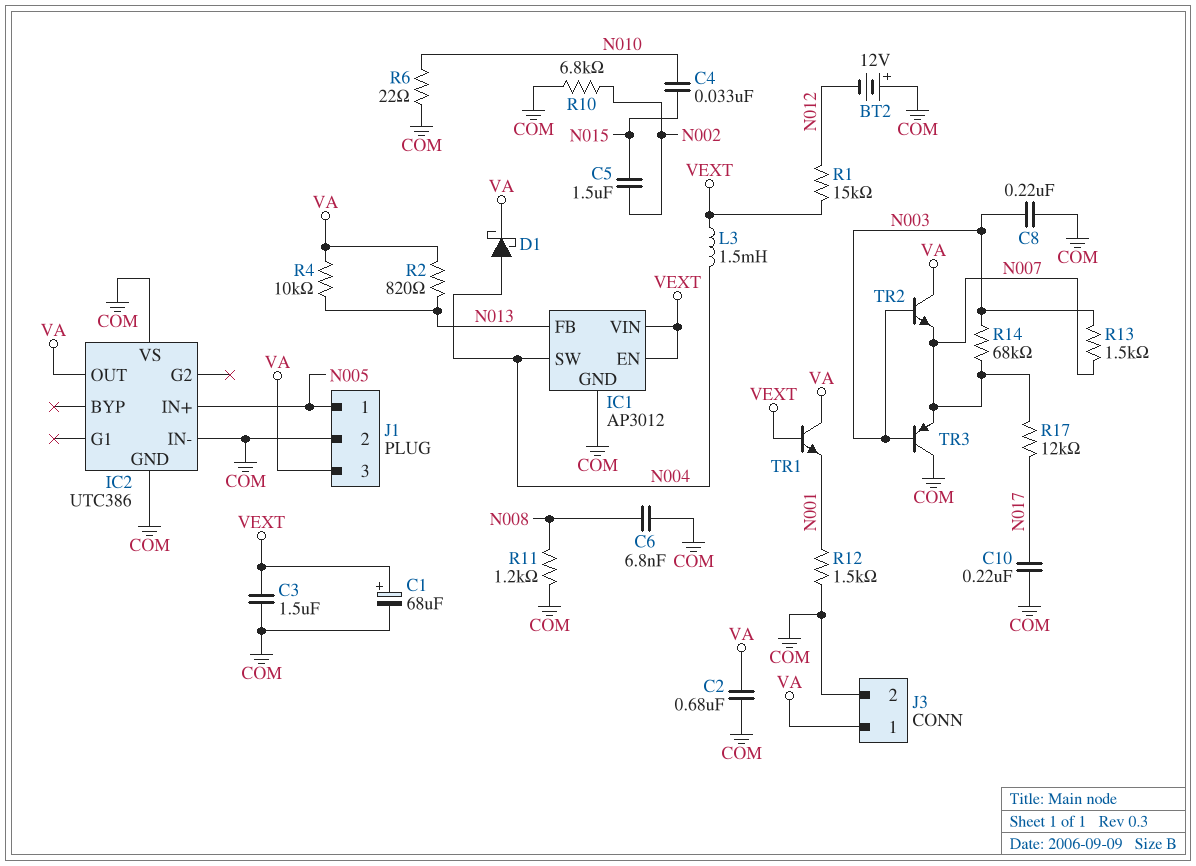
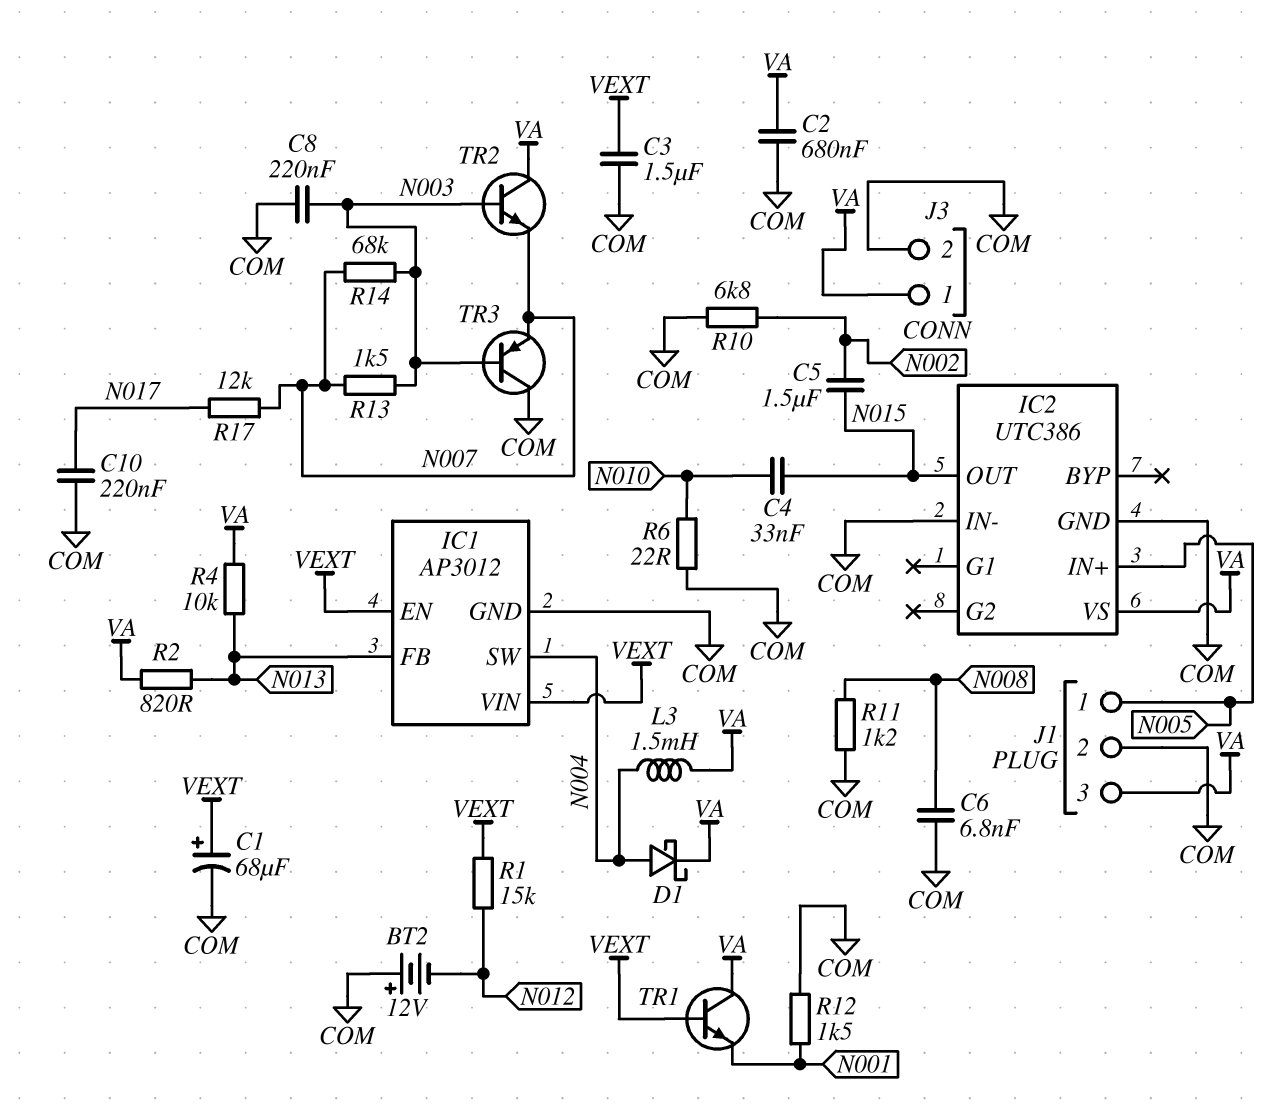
IC2 pin OUT: VA -> N015
IC2 pin VS: COM -> VA
L3: 1.5mH (N004, VEXT) -> 1.5mH (N004, VA)

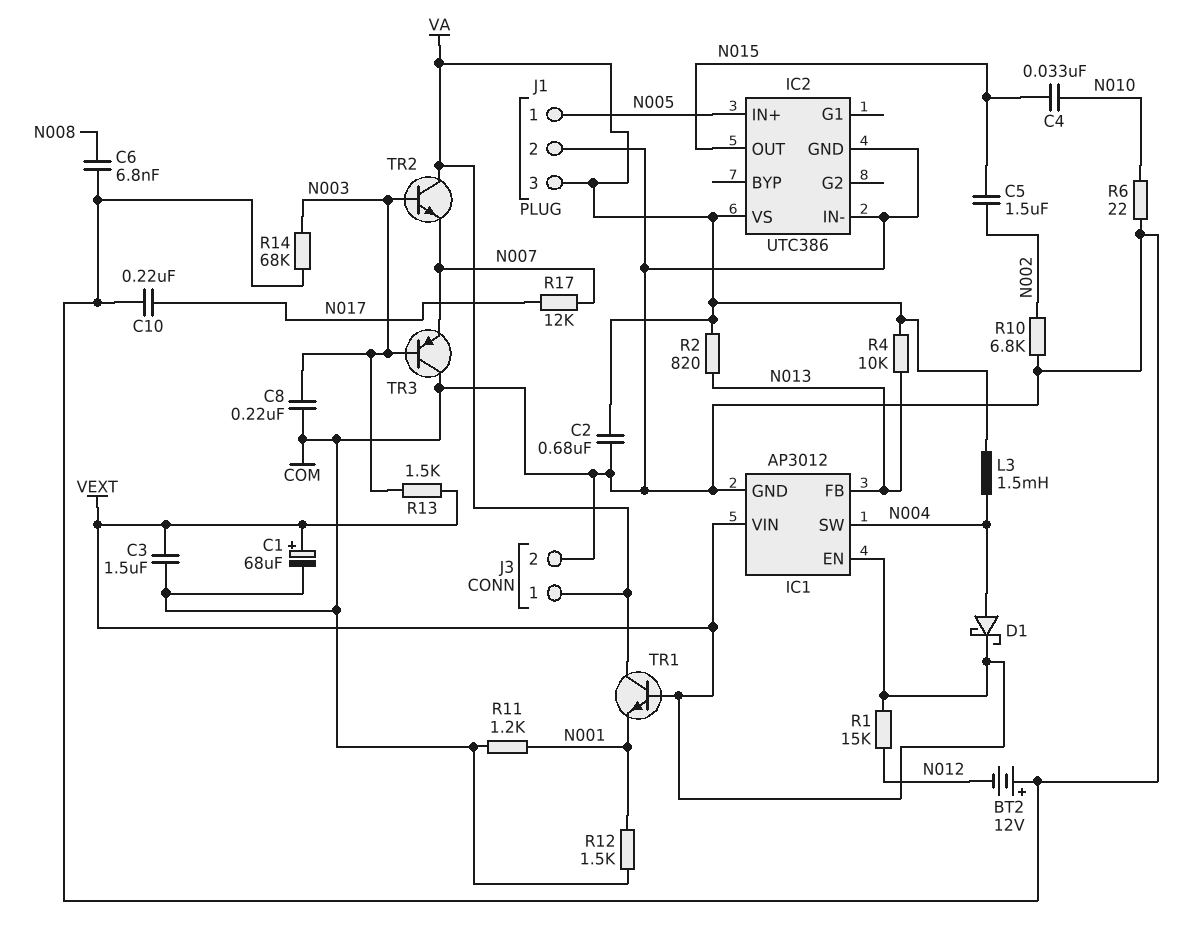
D1: schottky (A N004, K VA) -> schottky (A N004, K VEXT)
R11: 1.2k (COM, N008) -> 1.2k (COM, N001)
R13: 1.5k (N003, N007) -> 1.5k (N003, VEXT)
R14: 68k (N003, N007) -> 68k (COM, N003)

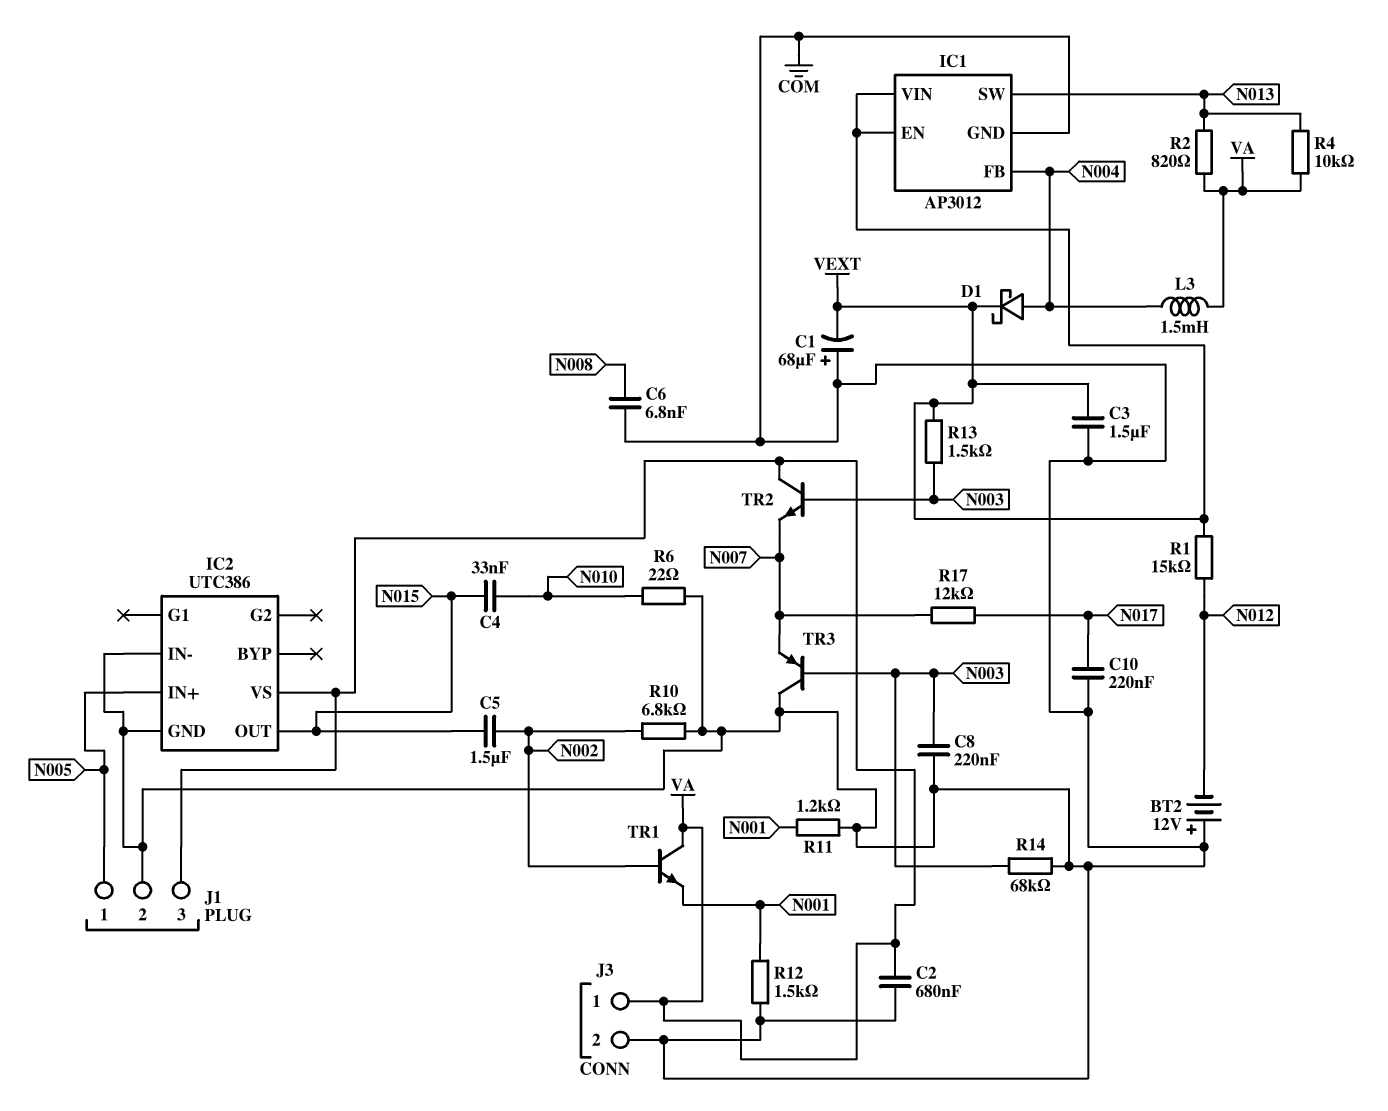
C1: 68uF (plus VEXT, minus COM) -> 68uF (plus COM, minus VEXT)
IC1 pin FB: N013 -> N004
IC1 pin SW: N004 -> N013
TR1: NPN (B VEXT, C VA, E N001) -> NPN (B N002, C VA, E N001)

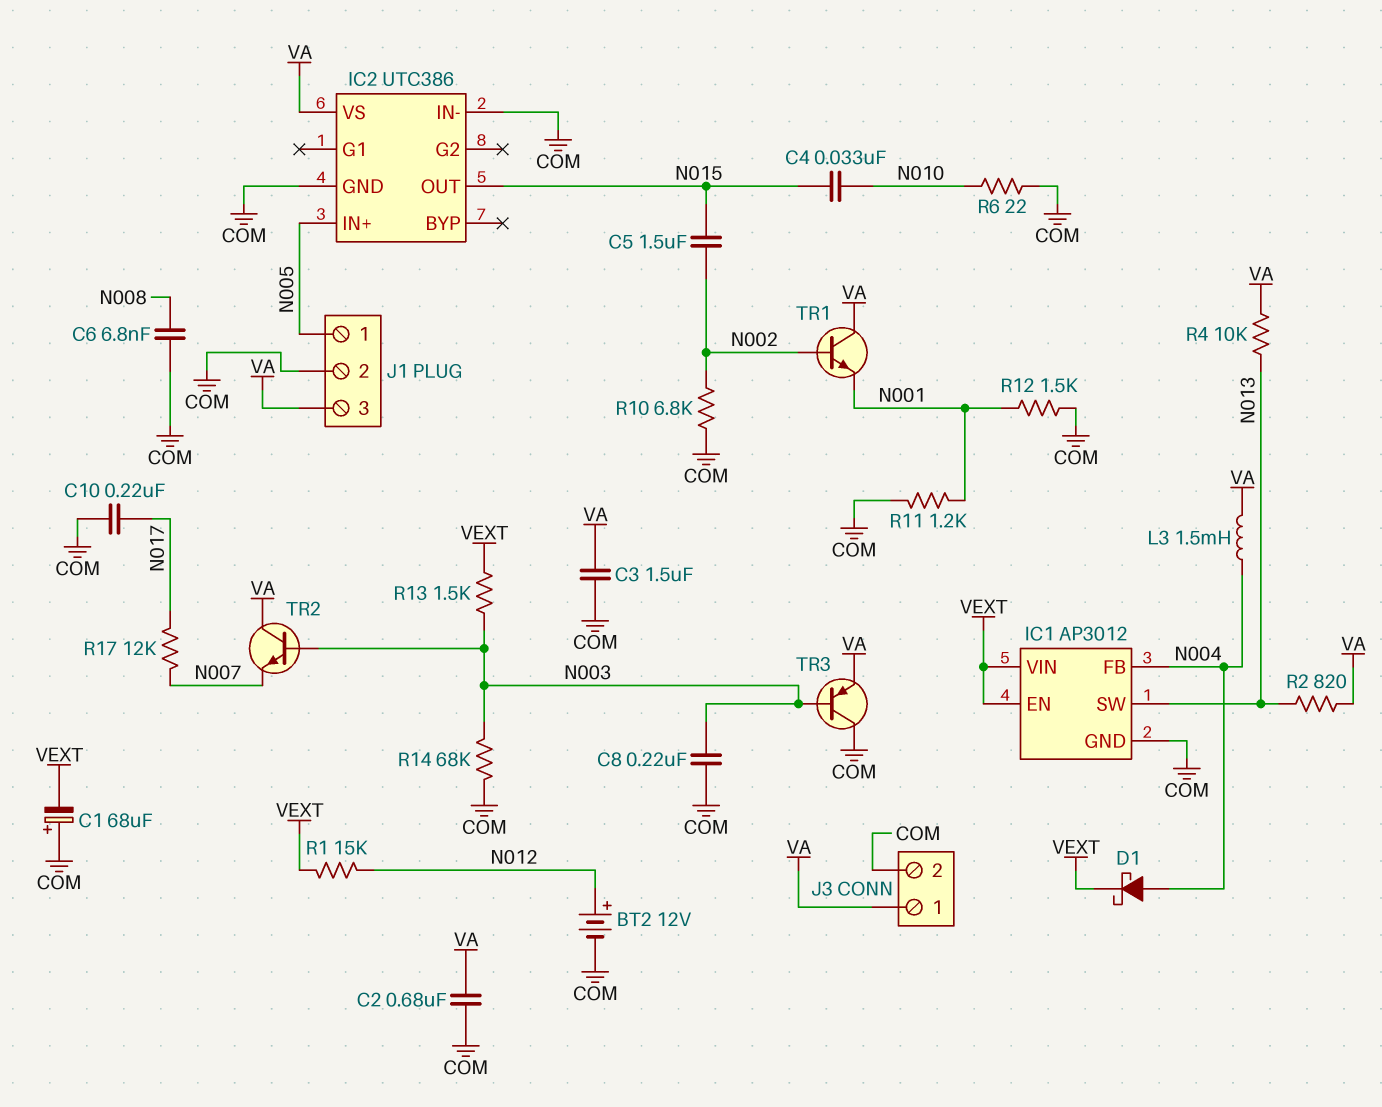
BT2: 12V (plus COM, minus N012) -> 12V (plus N012, minus COM)
C3: 1.5uF (COM, VEXT) -> 1.5uF (COM, VA)
TR3: PNP (B N003, C COM, E N007) -> PNP (B N003, C COM, E VA)

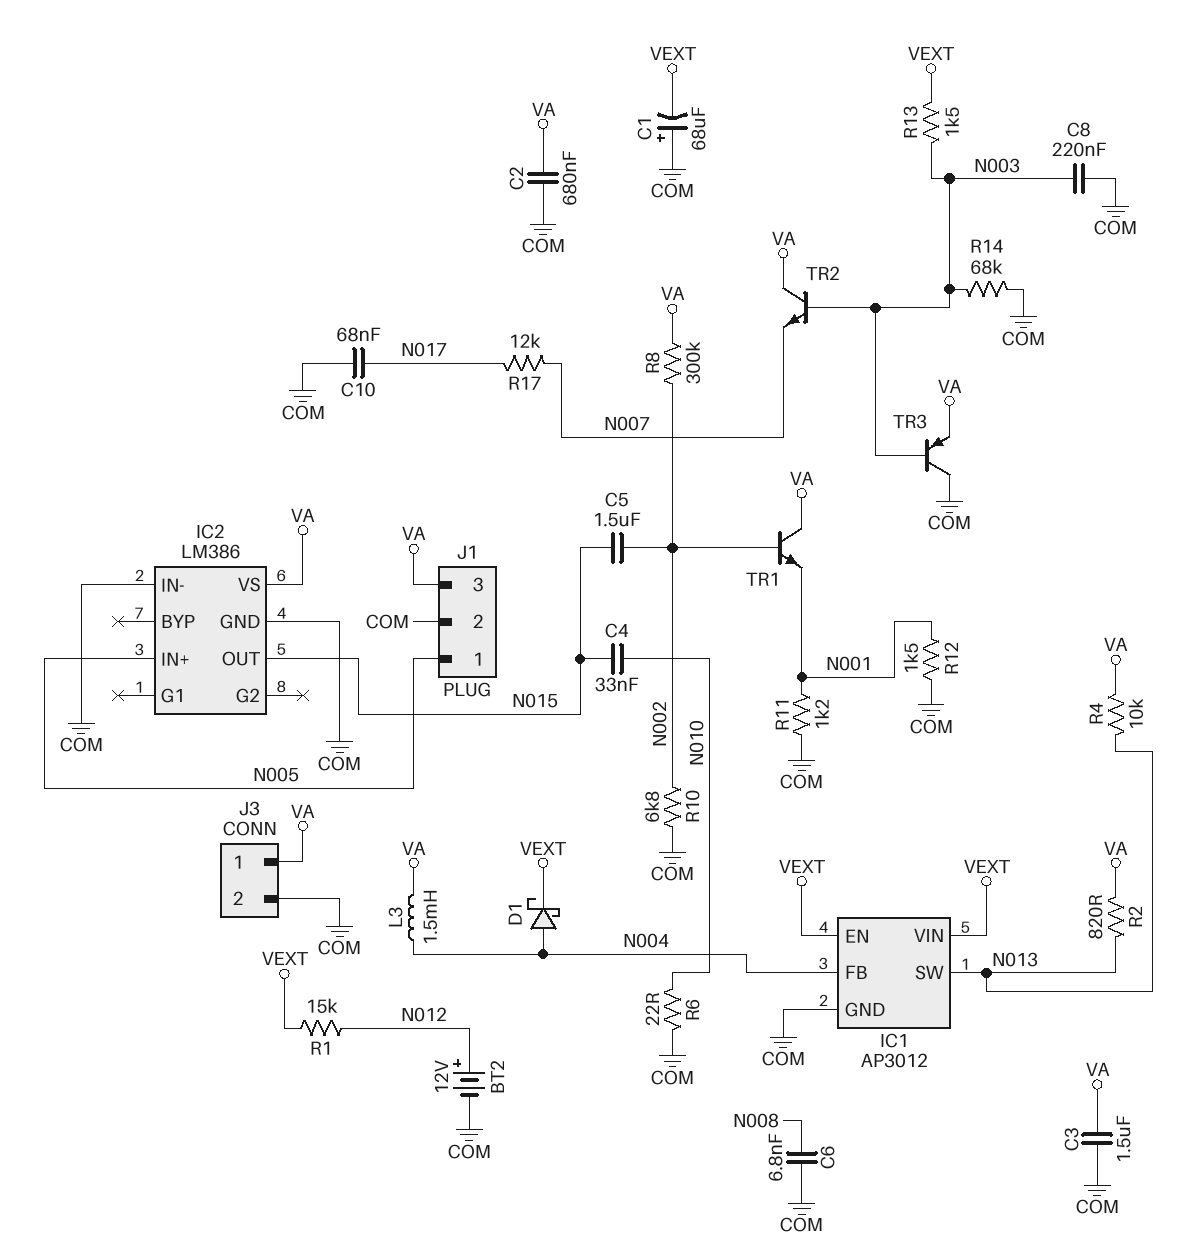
C10: 220nF (COM, N017) -> 68nF (COM, N017)
IC2: UTC386 -> LM386
R8: none -> 300k (N002, VA)

